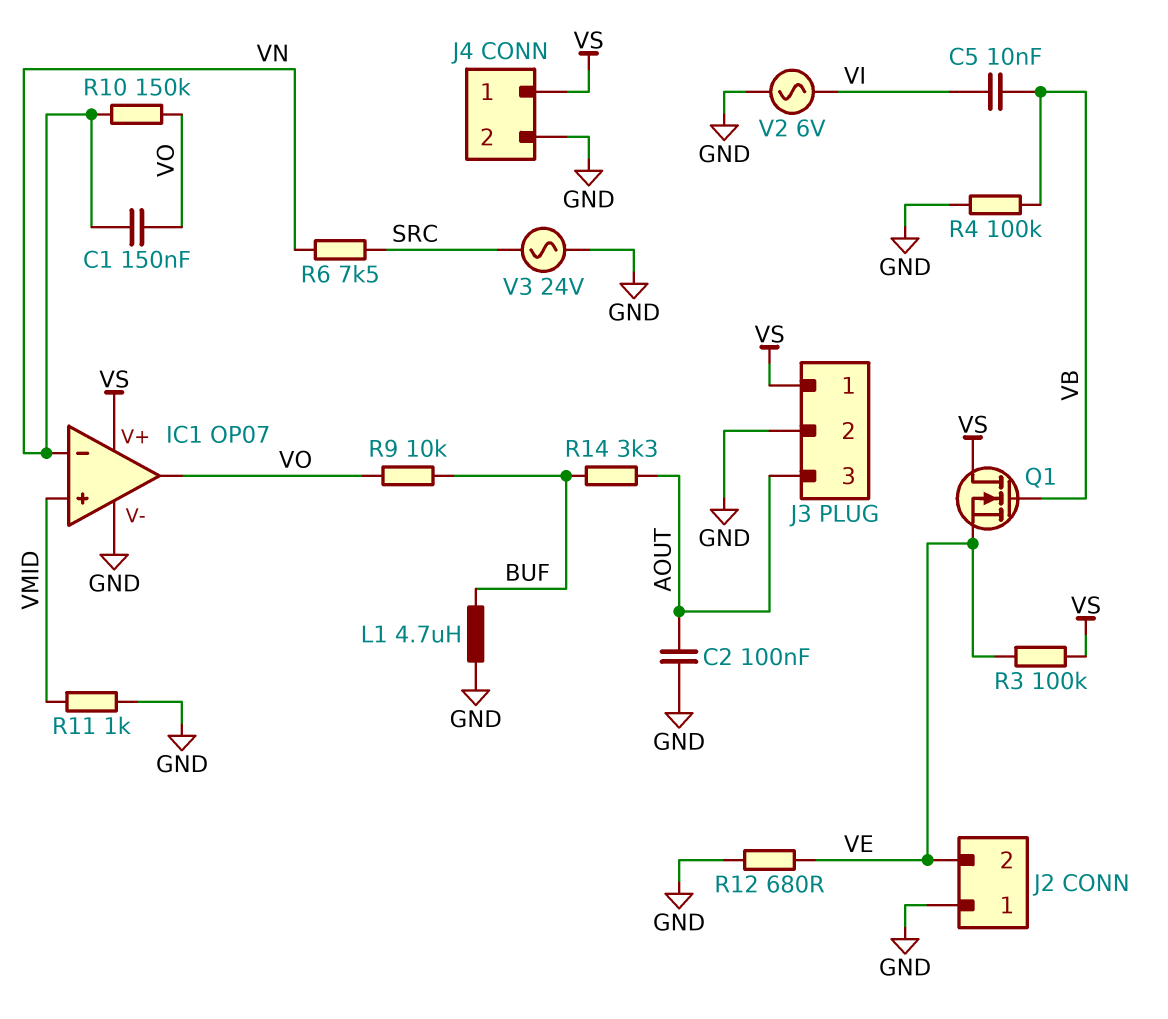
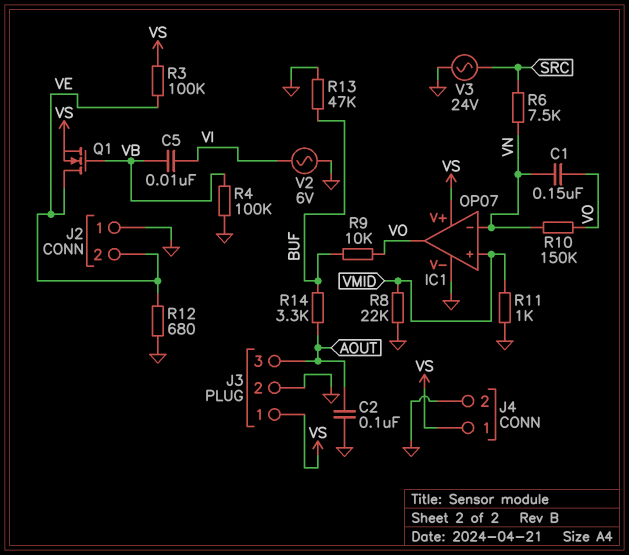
L1: 4.7uH (BUF, GND) -> none
Q1: NMOS (G VB, D VS, S VE) -> NMOS (G VB, D VE, S VS)
R8: none -> 22k (GND, VMID)
R13: none -> 47k (BUF, GND)

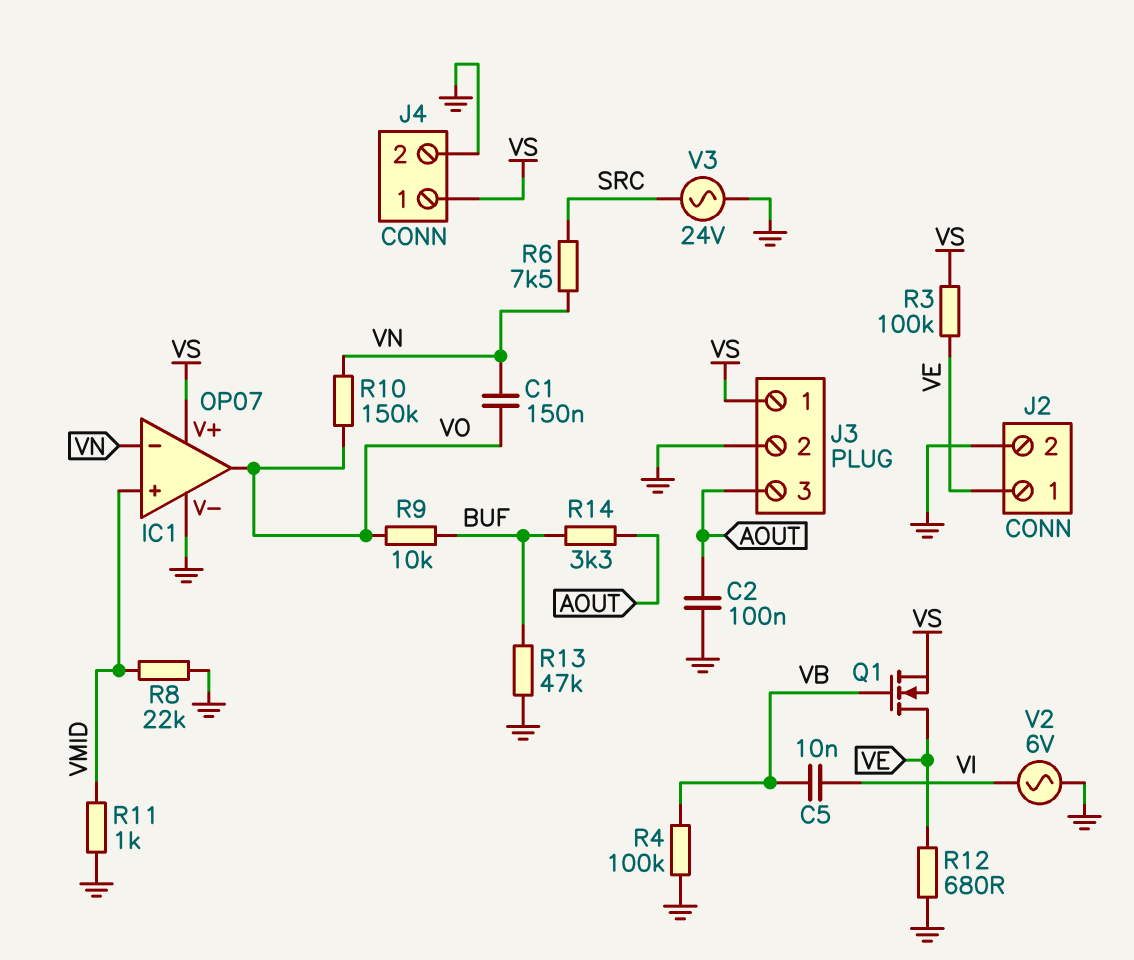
J2 pin 1: GND -> VE
J2 pin 2: VE -> GND

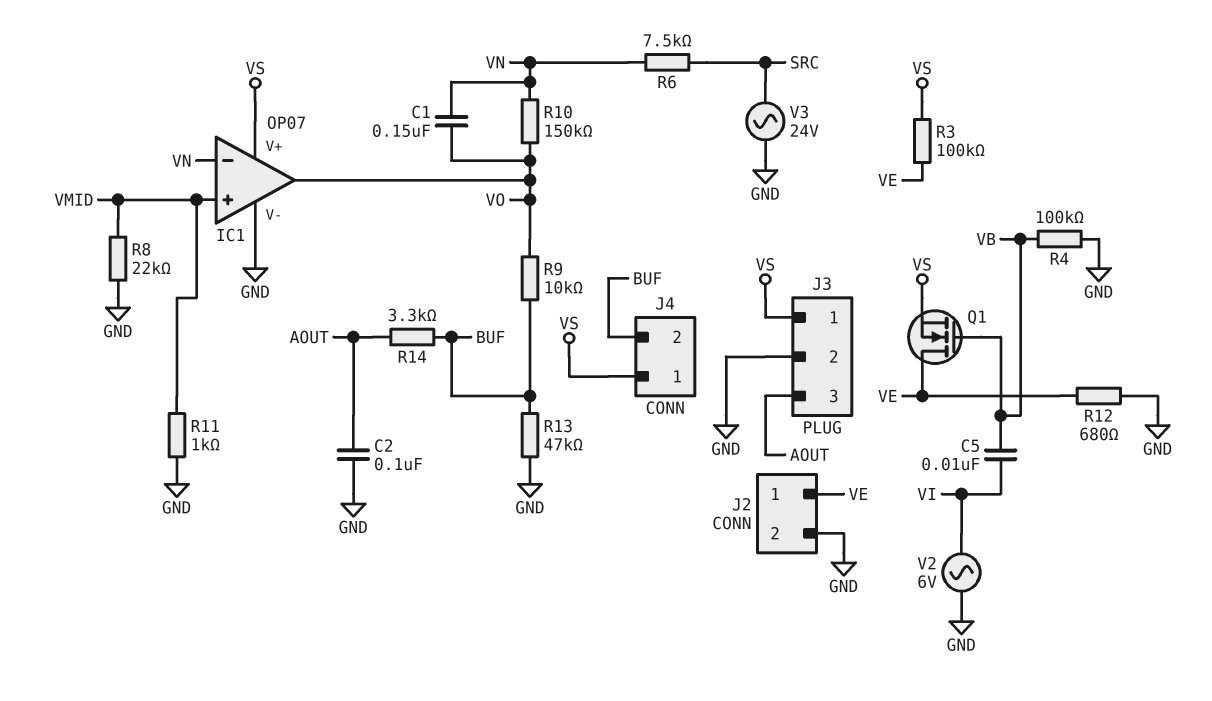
J4 pin 2: GND -> BUF

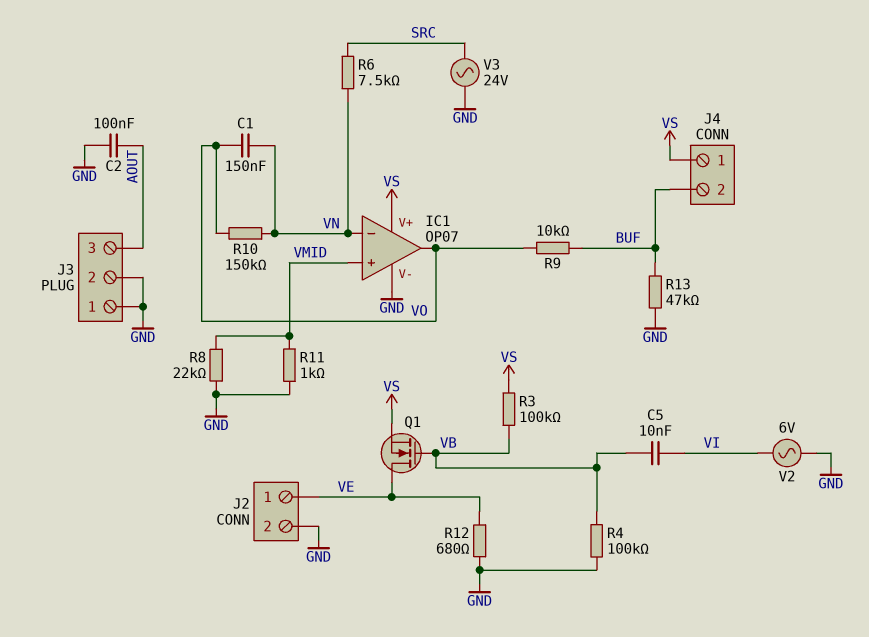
J3 pin 1: VS -> GND
R3: 100k (VE, VS) -> 100k (VB, VS)
R14: 3.3k (AOUT, BUF) -> none

